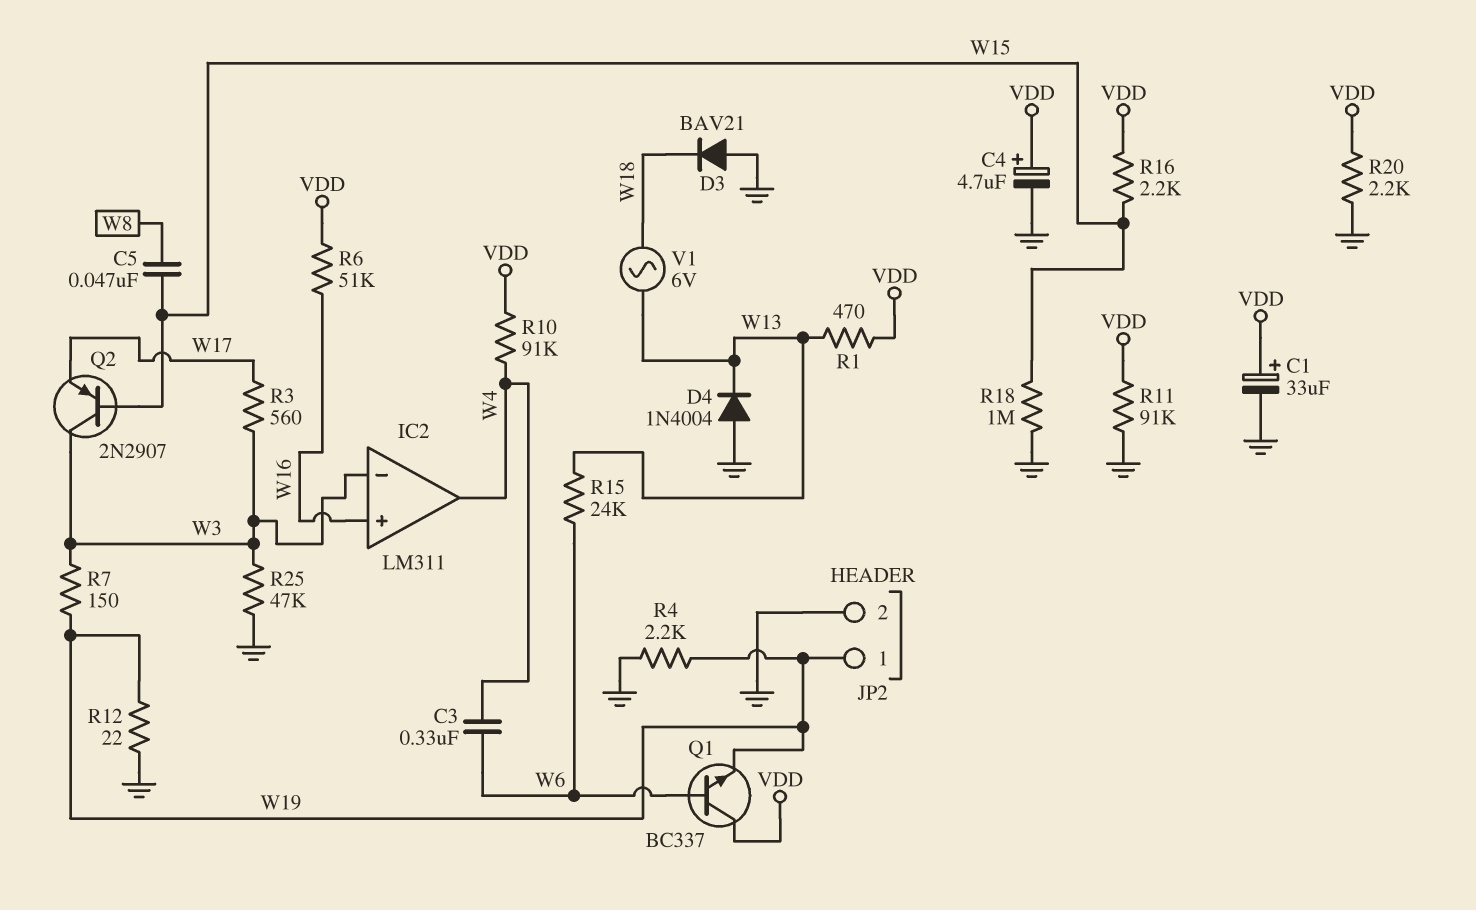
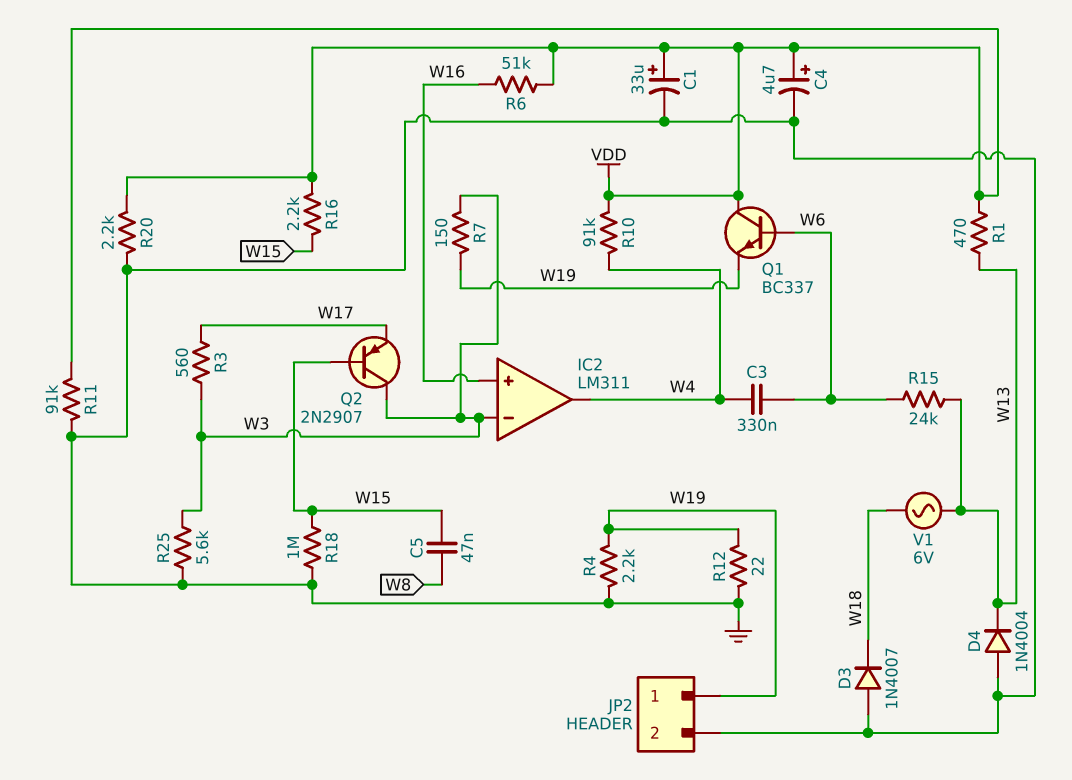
D3: diode BAV21 (A GND, K W18) -> diode 1N4007 (A GND, K W18)
R25: 47k (GND, W3) -> 5.6k (GND, W3)

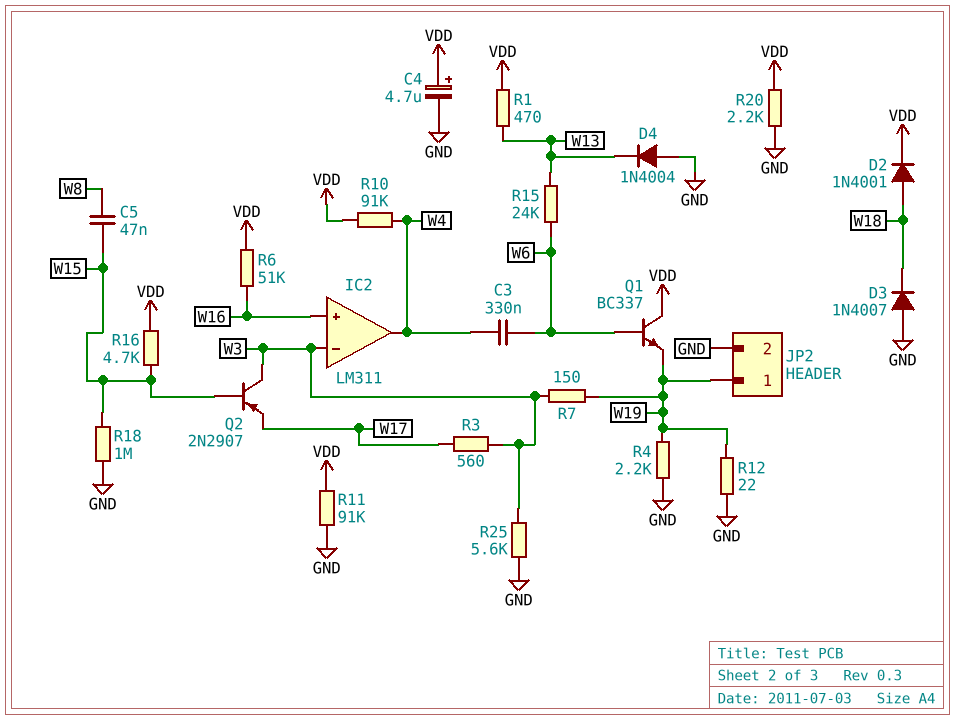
C1: 33uF (plus VDD, minus GND) -> none
D2: none -> diode 1N4001 (A W18, K VDD)
R16: 2.2k (VDD, W15) -> 4.7k (VDD, W15)
V1: AC 6V (W13, W18) -> none

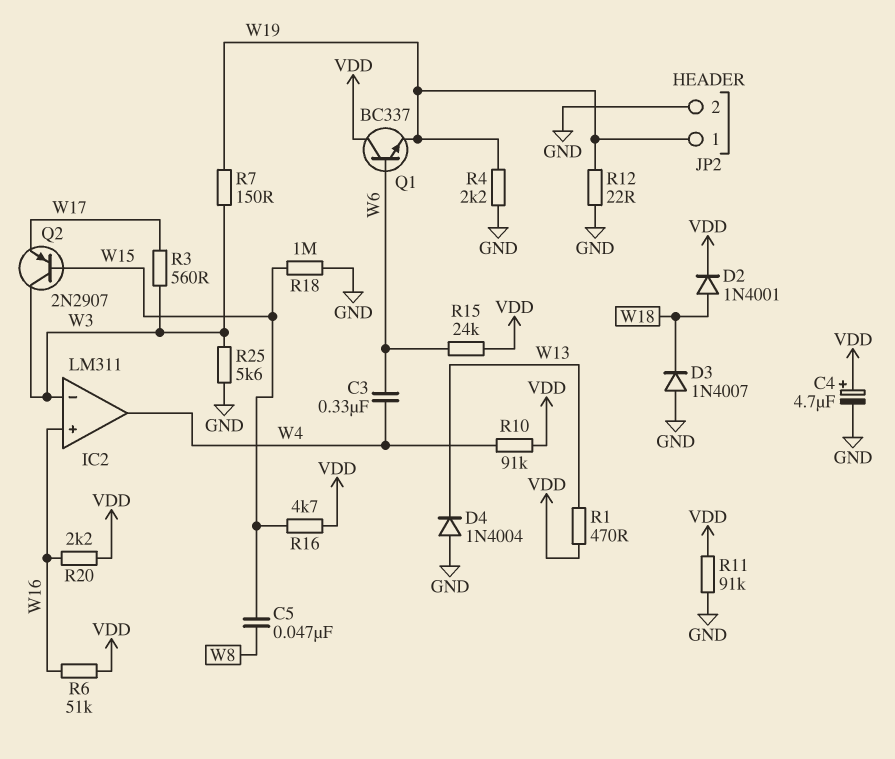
R15: 24k (W6, W13) -> 24k (VDD, W6)
R20: 2.2k (GND, VDD) -> 2.2k (VDD, W16)

